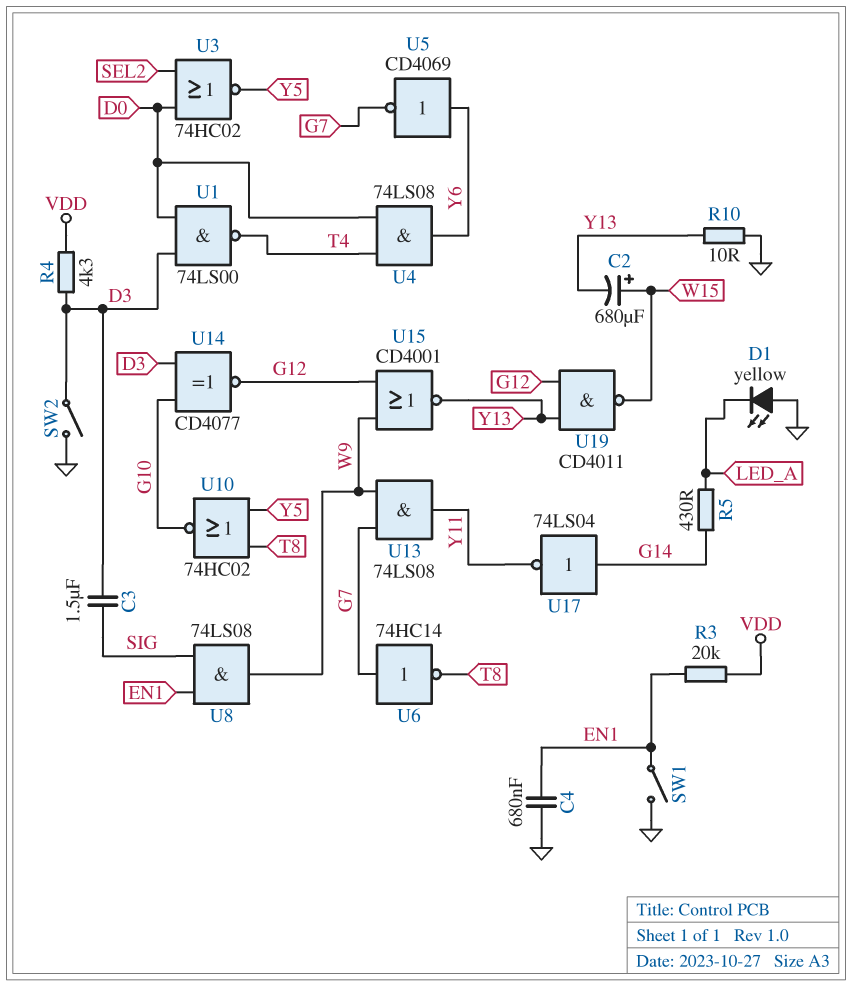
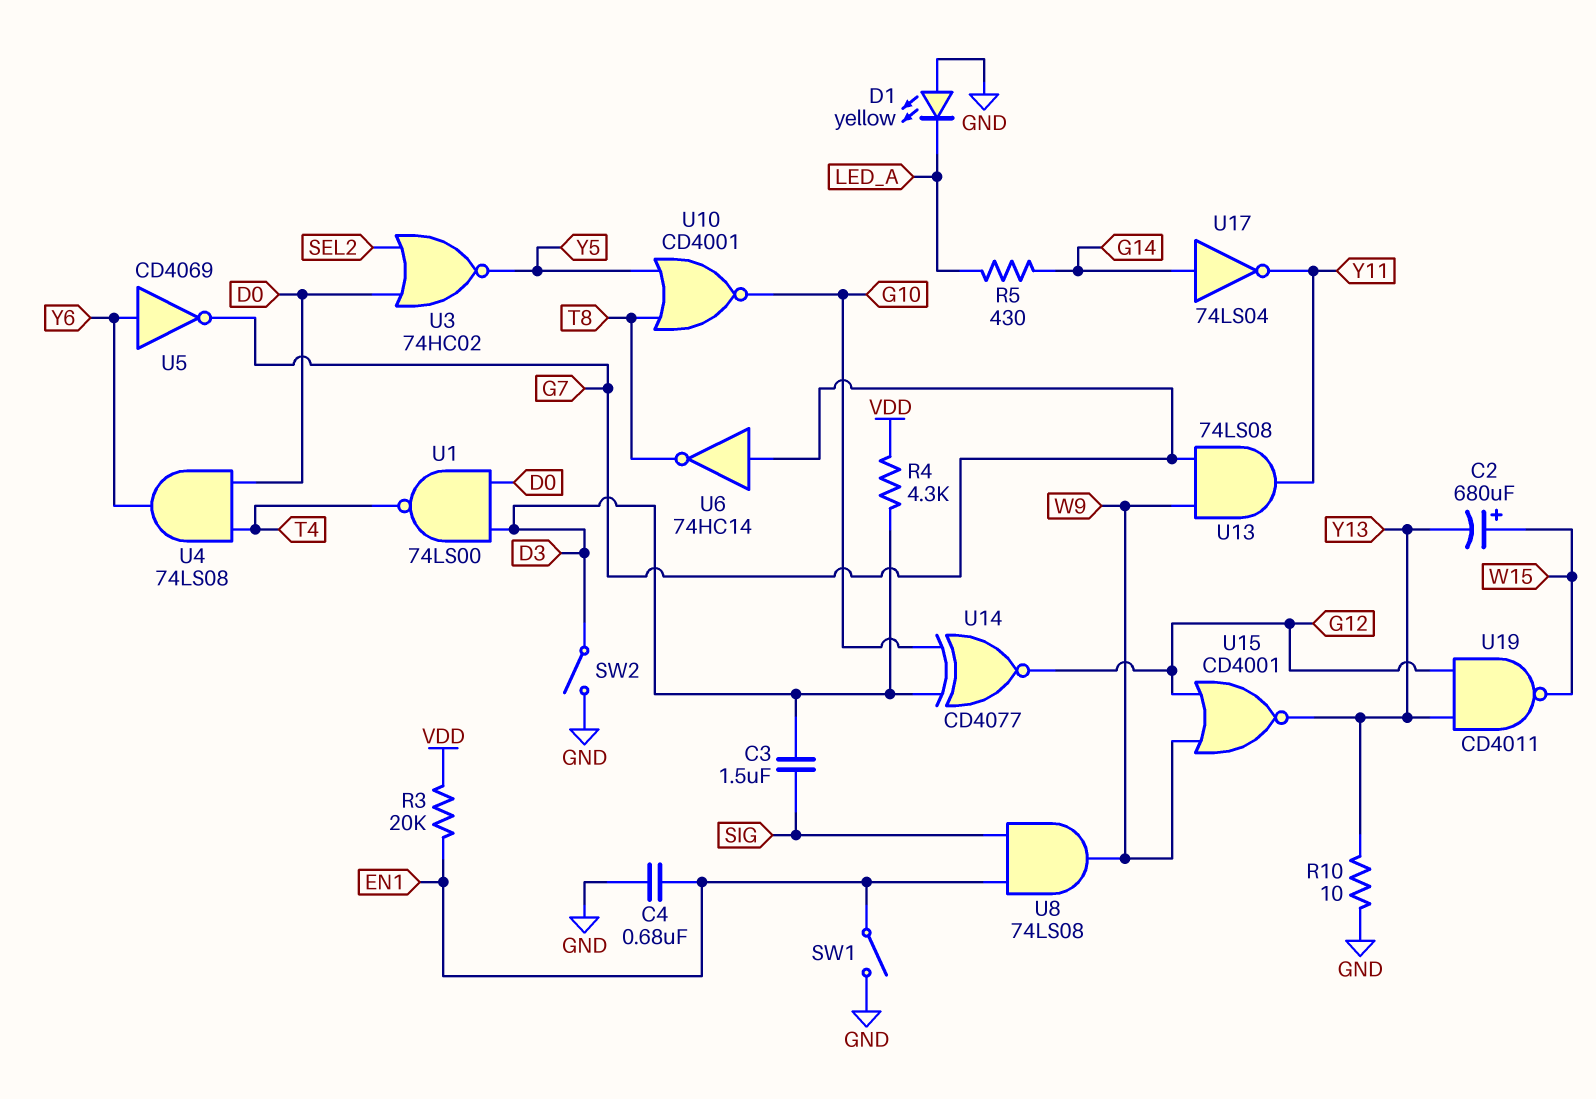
U10: NOR 74HC02 (in T8, in Y5, out G10) -> NOR CD4001 (in T8, in Y5, out G10)

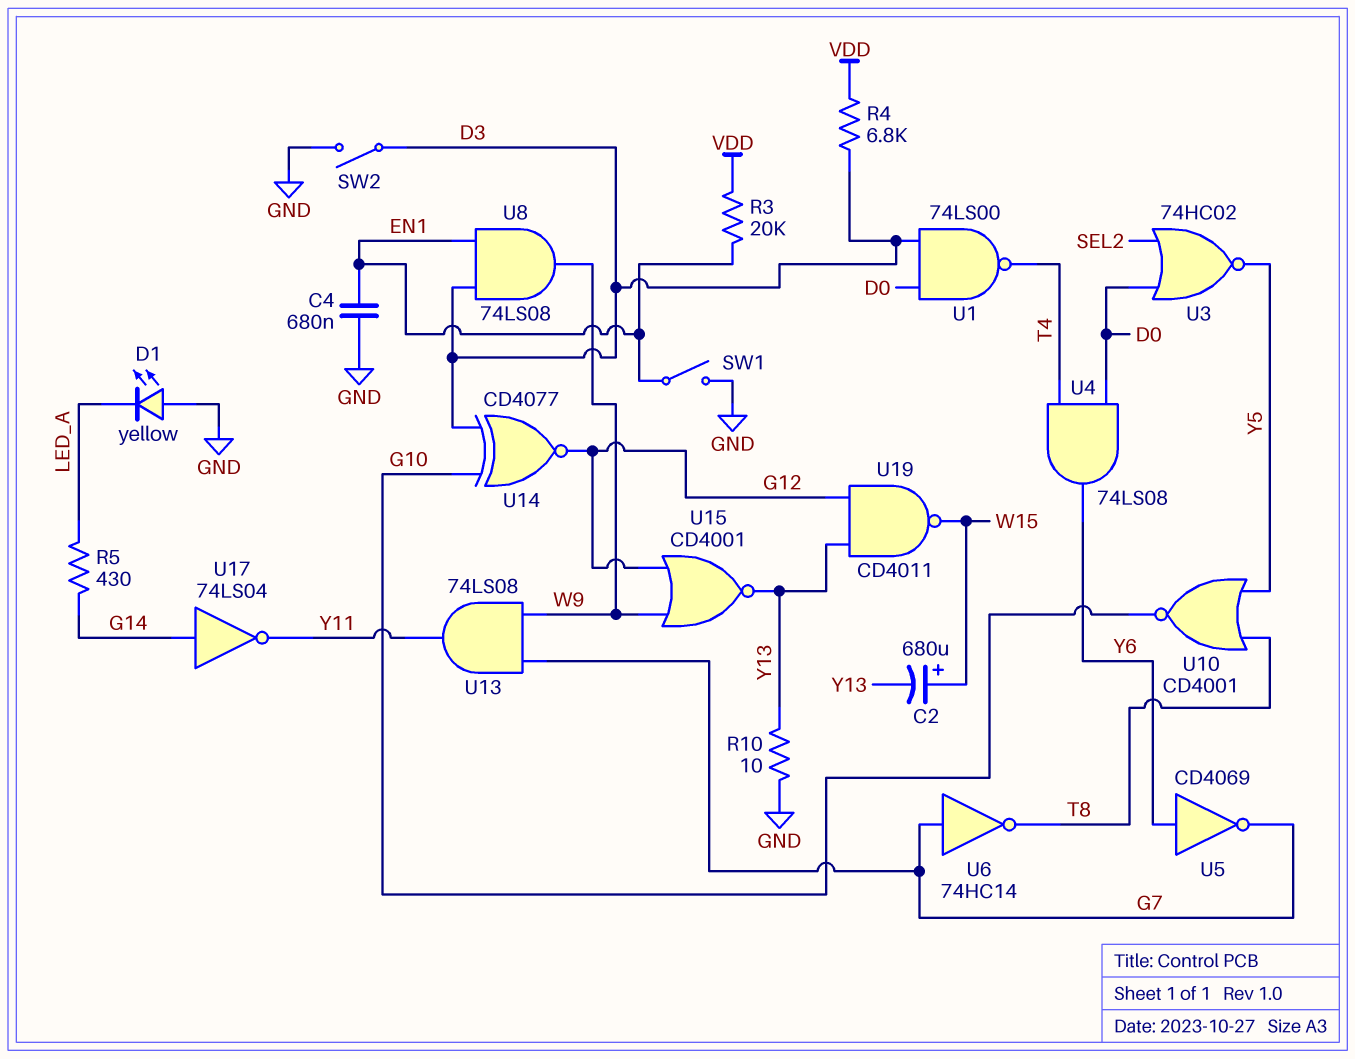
C3: 1.5uF (D3, SIG) -> none
R4: 4.3k (D3, VDD) -> 6.8k (D3, VDD)
U8: AND 74LS08 (in EN1, in SIG, out W9) -> AND 74LS08 (in D3, in EN1, out W9)

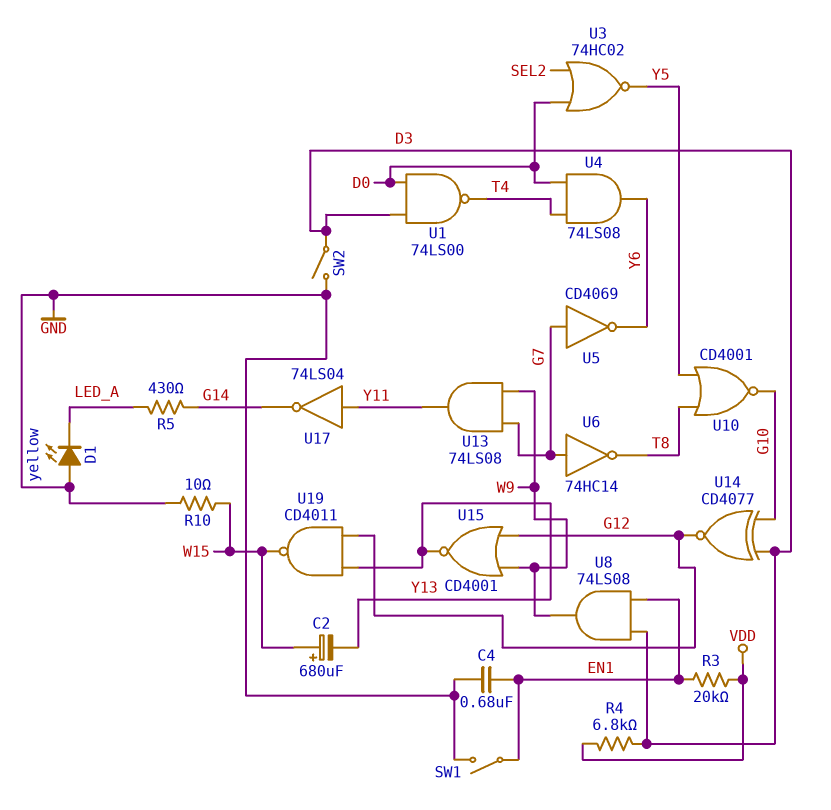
R10: 10 (GND, Y13) -> 10 (GND, W15)
U5: NOT CD4069 (in Y6, out G7) -> NOT CD4069 (in G7, out Y6)
U17: NOT 74LS04 (in G14, out Y11) -> NOT 74LS04 (in Y11, out G14)

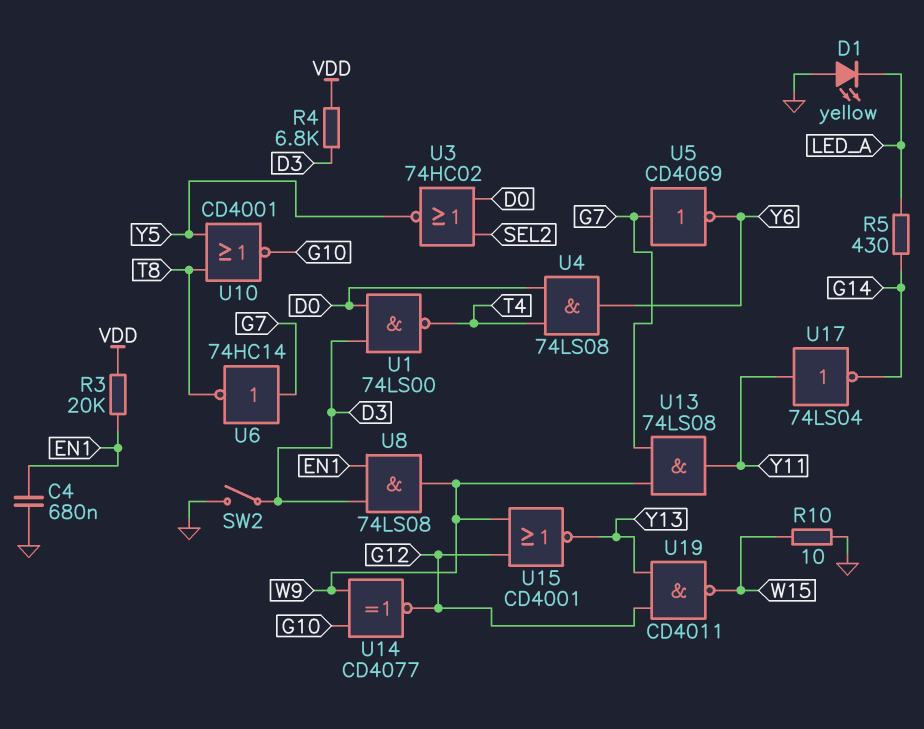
C2: 680uF (plus W15, minus Y13) -> none
SW1: switch (EN1, GND) -> none
U14: XNOR CD4077 (in D3, in G10, out G12) -> XNOR CD4077 (in G10, in W9, out G12)

